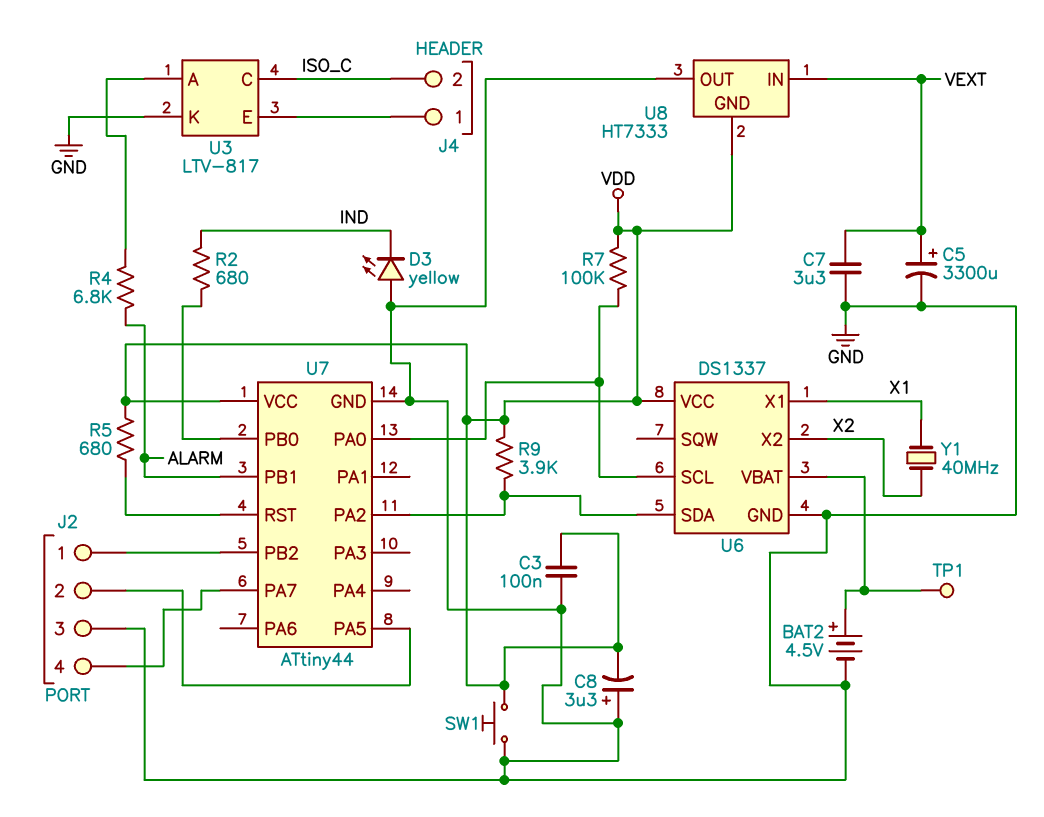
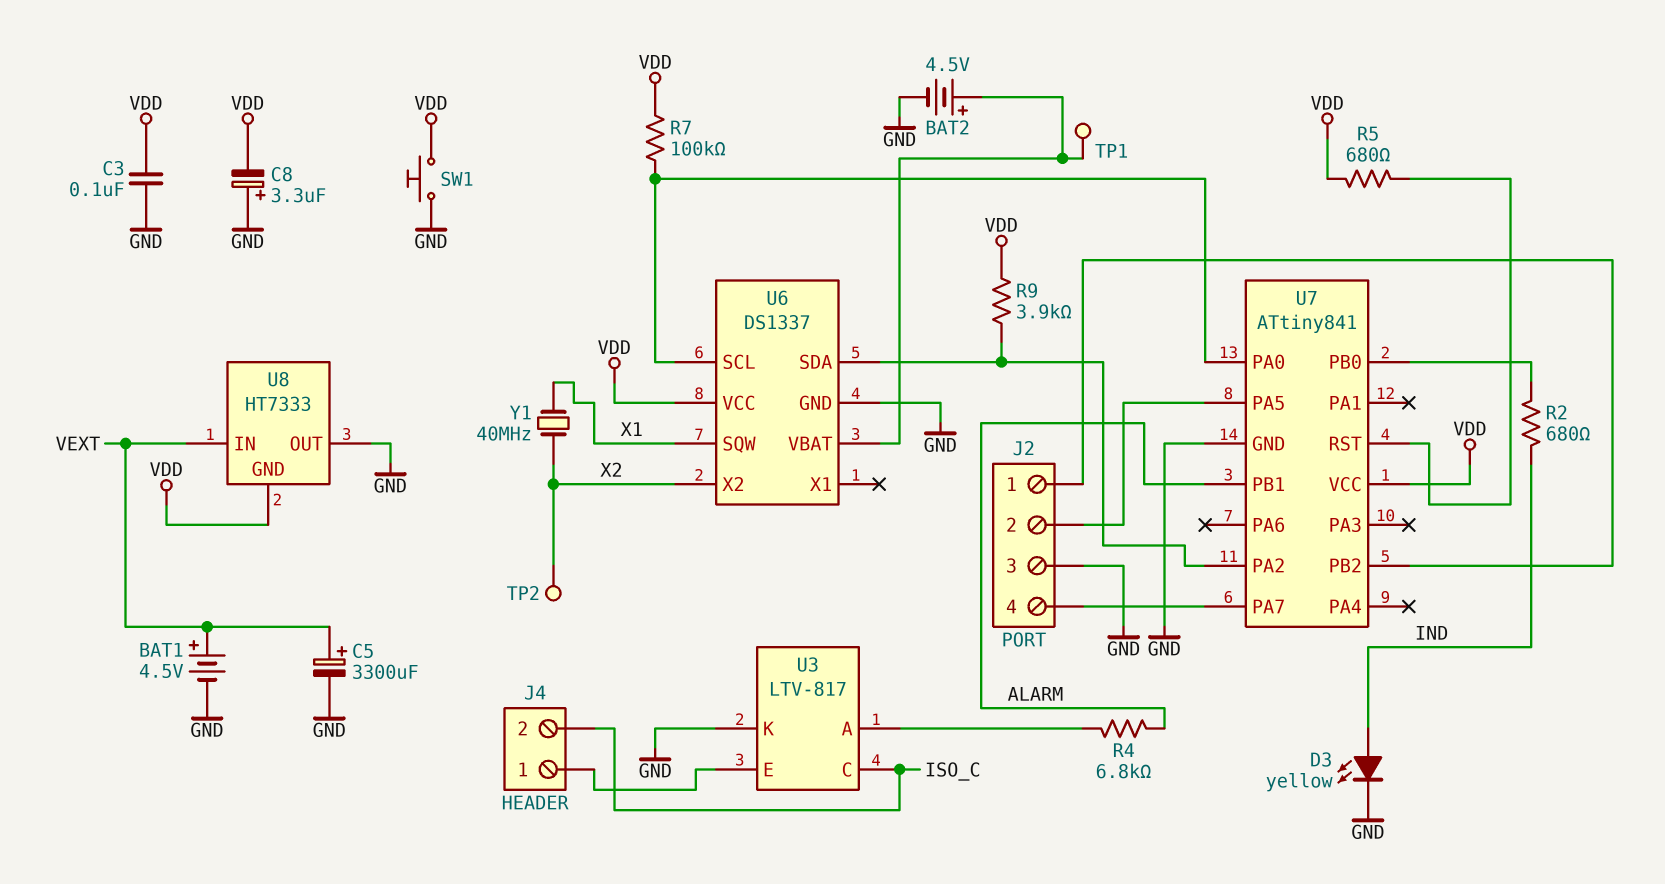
BAT1: none -> 4.5V (plus VEXT, minus GND)
C7: 3.3uF (GND, VEXT) -> none
D3: LED yellow (A GND, K IND) -> LED yellow (A IND, K GND)
TP2: none -> test point (X2)
U6 pin SQW: none -> X1
U6 pin X1: X1 -> none
U7: ATtiny44 -> ATtiny841

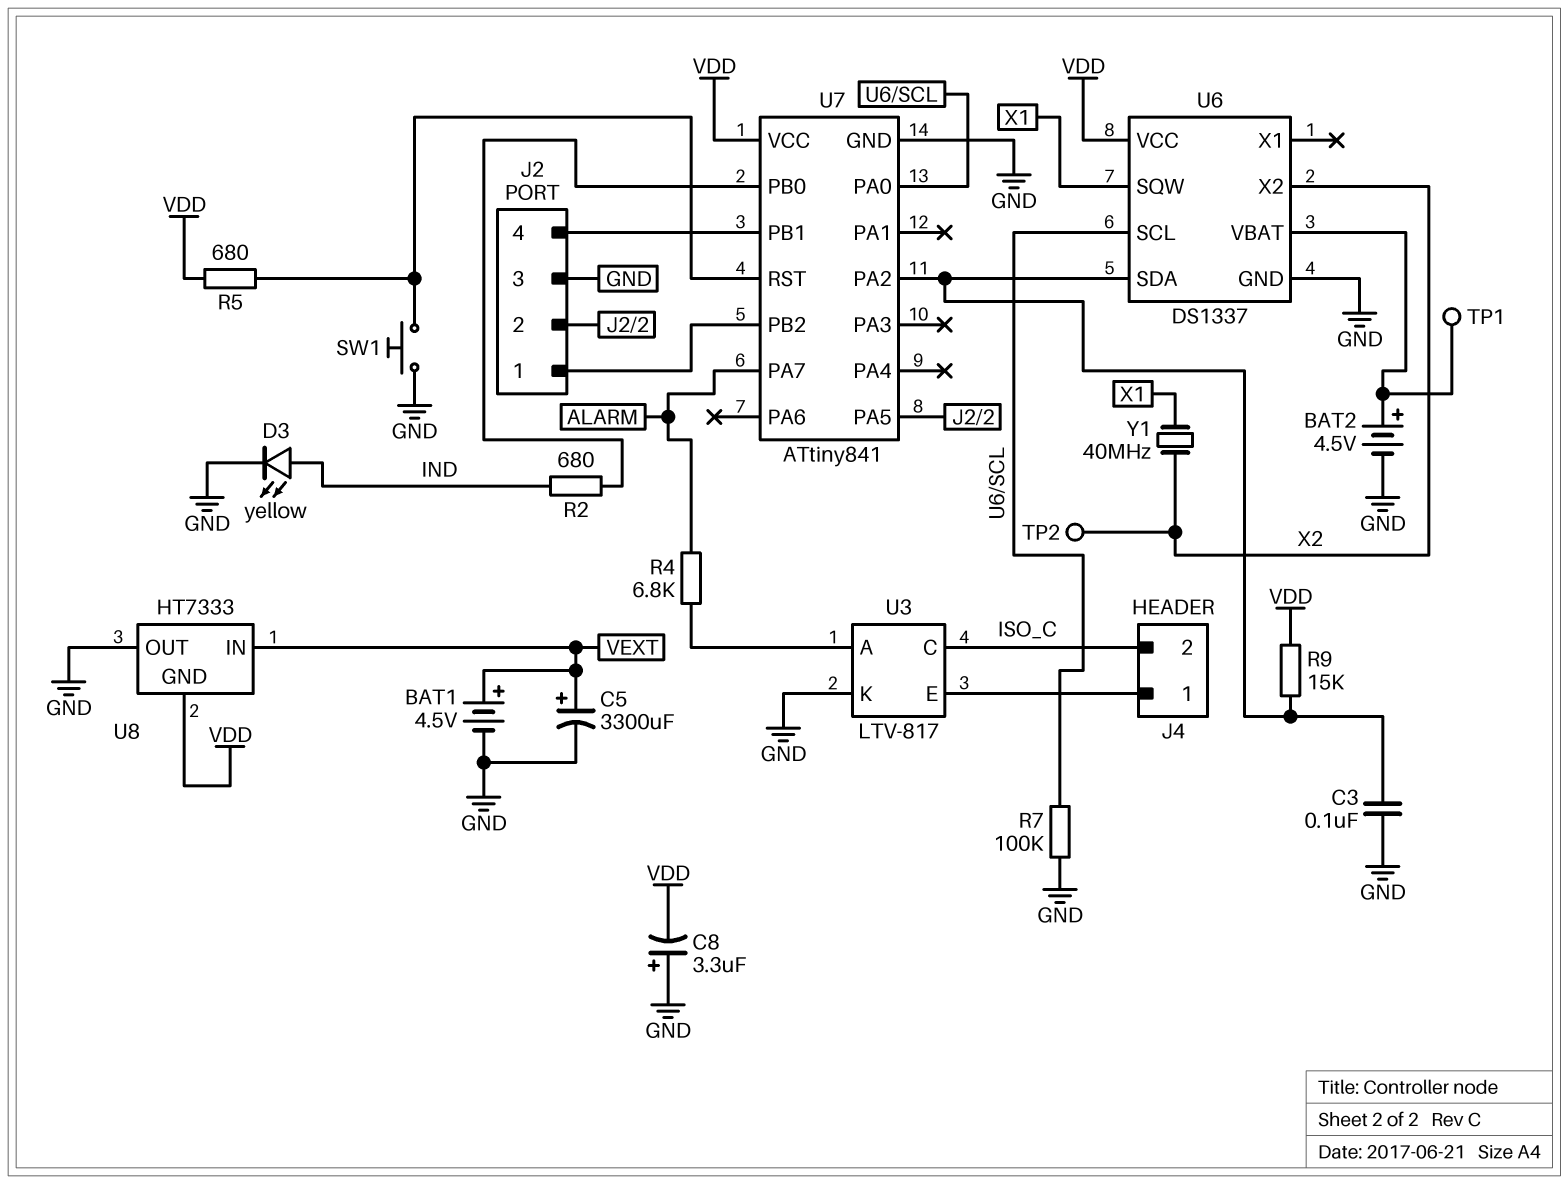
C3: 100nF (GND, VDD) -> 100nF (GND, U6/SDA)
R7: 100k (U6/SCL, VDD) -> 100k (GND, U6/SCL)
R9: 3.9k (U6/SDA, VDD) -> 15k (U6/SDA, VDD)
SW1: button (GND, VDD) -> button (GND, U7/RST)
U7 pin PA7: J2/4 -> ALARM
U7 pin PB1: ALARM -> J2/4

